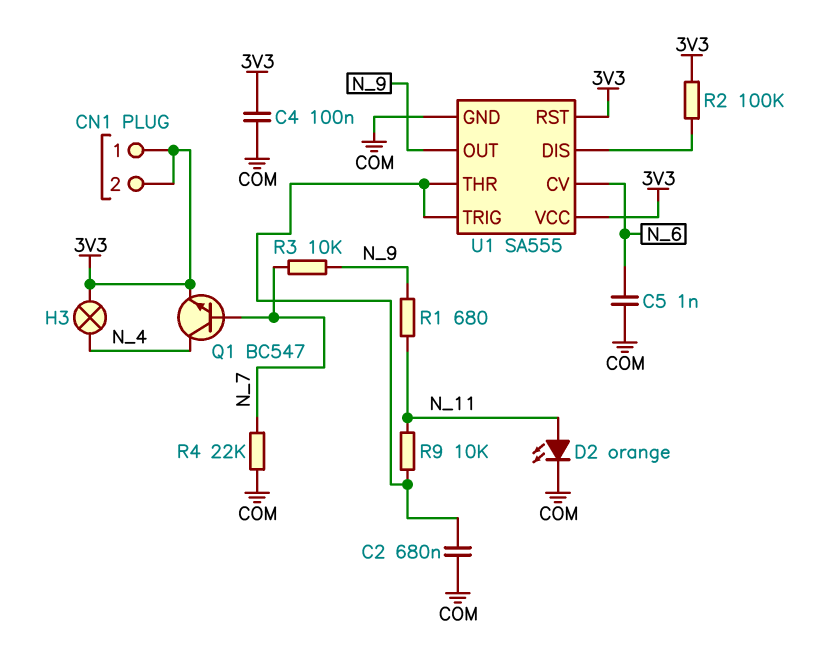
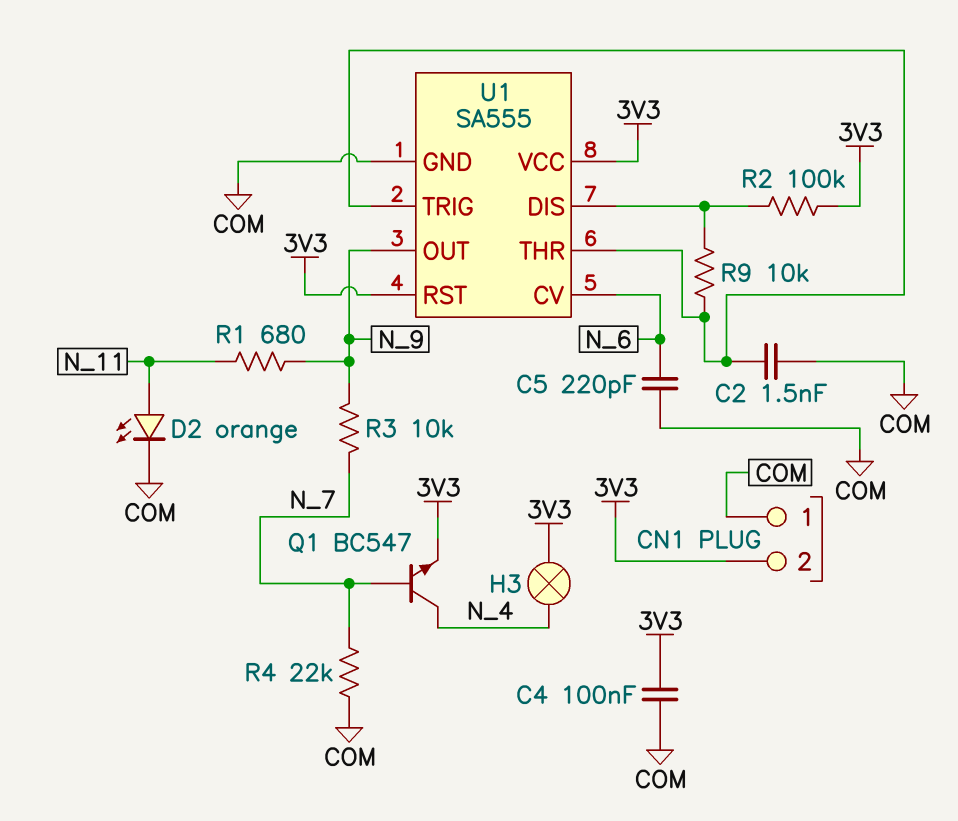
C2: 680nF (COM, U1/THR) -> 1.5nF (COM, U1/THR)
C5: 1nF (COM, N_6) -> 220pF (COM, N_6)
CN1 pin 1: 3V3 -> COM
R9: 10k (N_11, U1/THR) -> 10k (U1/DIS, U1/THR)

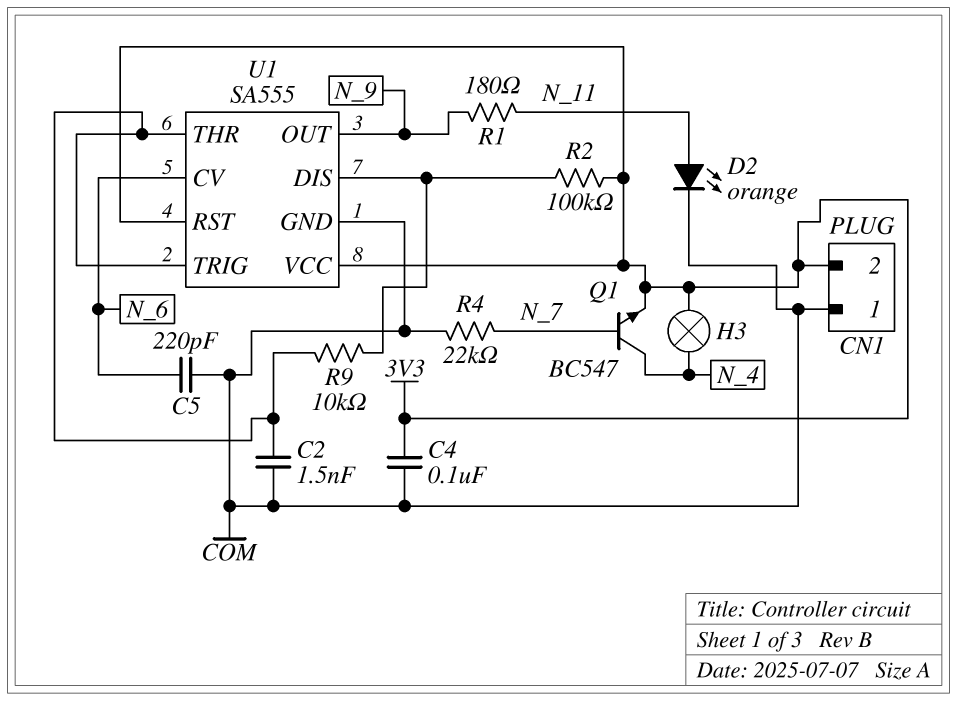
R1: 680 (N_9, N_11) -> 180 (N_9, N_11)
R3: 10k (N_7, N_9) -> none

